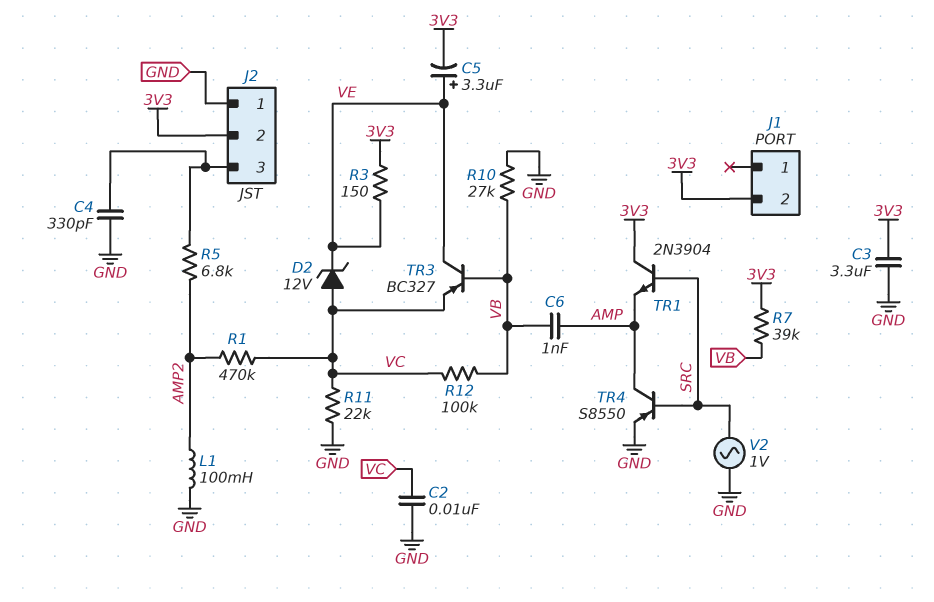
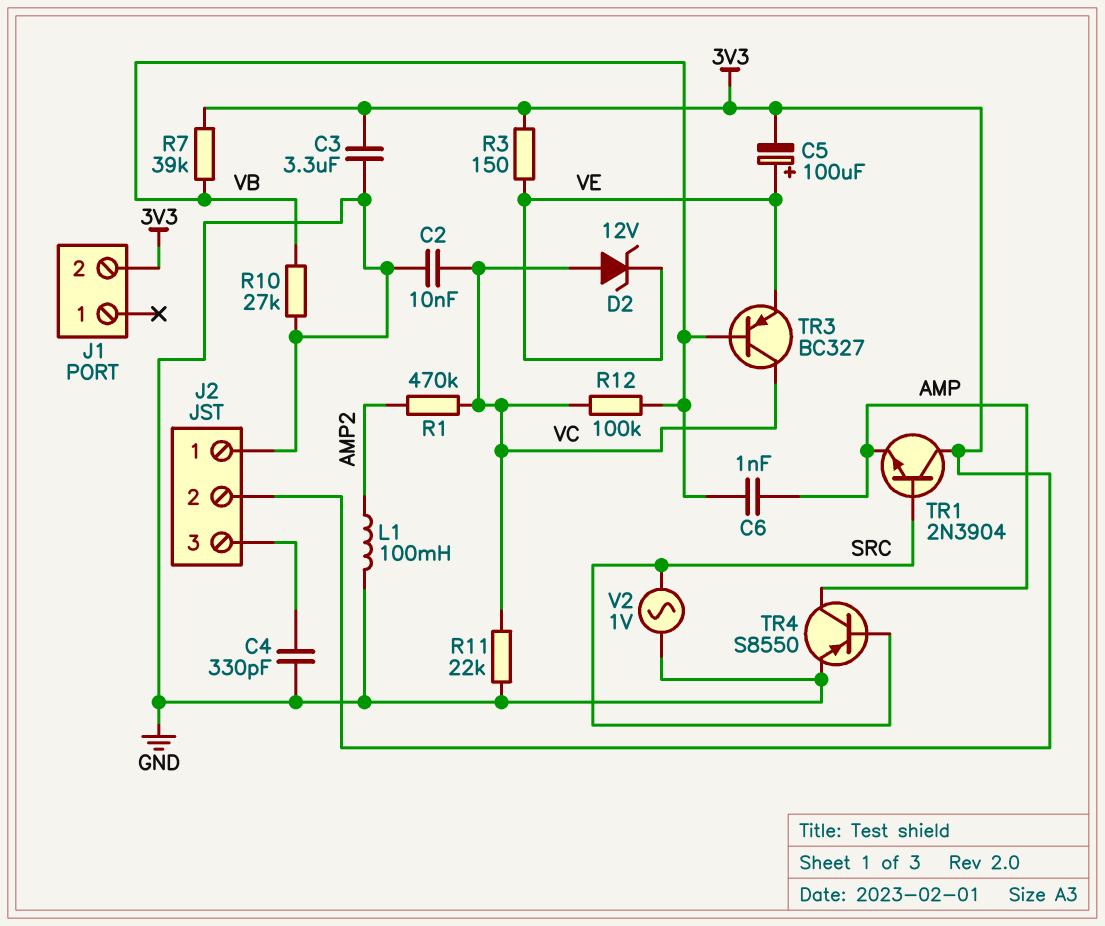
C5: 3.3uF (plus VE, minus 3V3) -> 100uF (plus VE, minus 3V3)
R5: 6.8k (AMP2, J2/3) -> none
TR3: PNP BC327 (B VB, C VE, E VC) -> PNP BC327 (B VB, C VC, E VE)

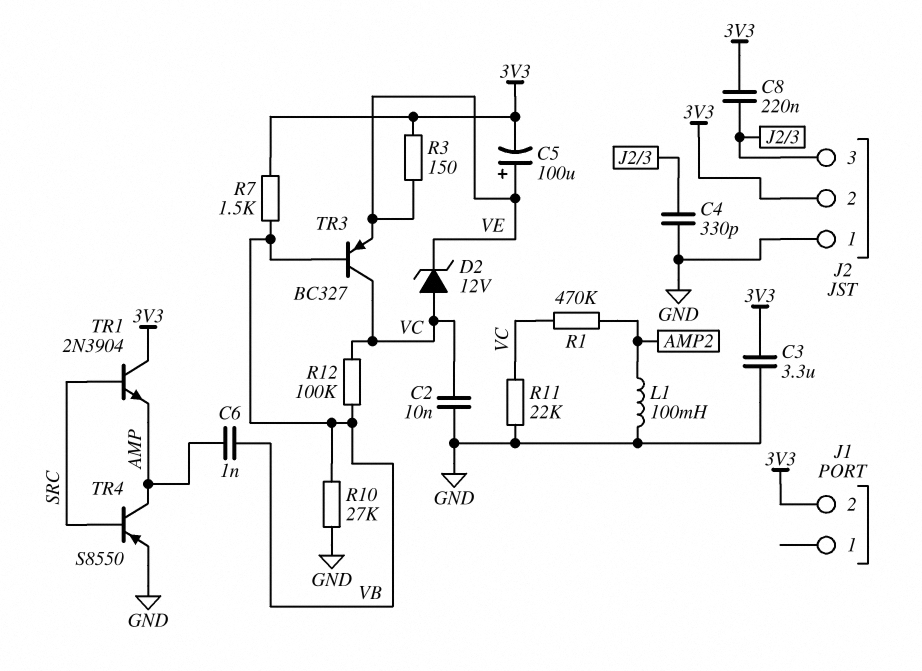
C8: none -> 220nF (3V3, J2/3)
R7: 39k (3V3, VB) -> 1.5k (3V3, VB)
V2: AC 1V (GND, SRC) -> none

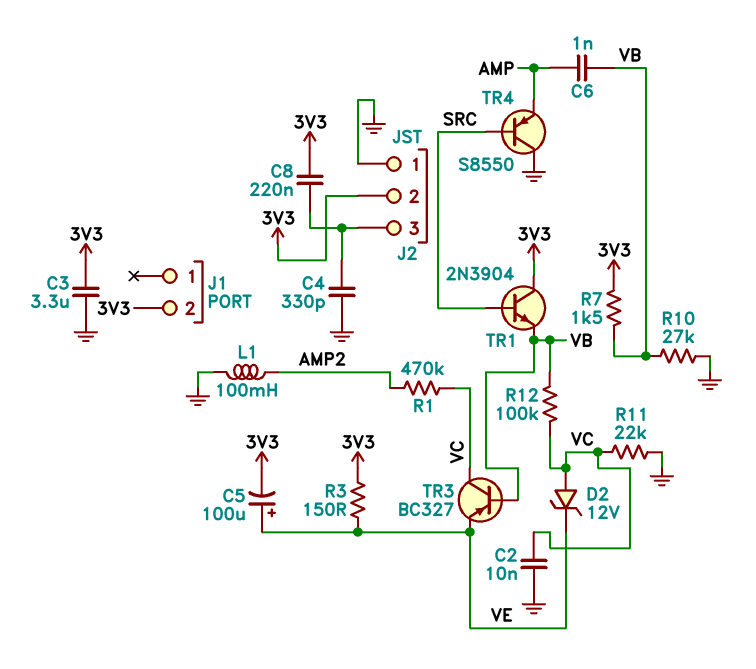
TR1: NPN 2N3904 (B SRC, C 3V3, E AMP) -> NPN 2N3904 (B SRC, C 3V3, E VB)
TR4: PNP S8550 (B SRC, C AMP, E GND) -> PNP S8550 (B SRC, C GND, E AMP)

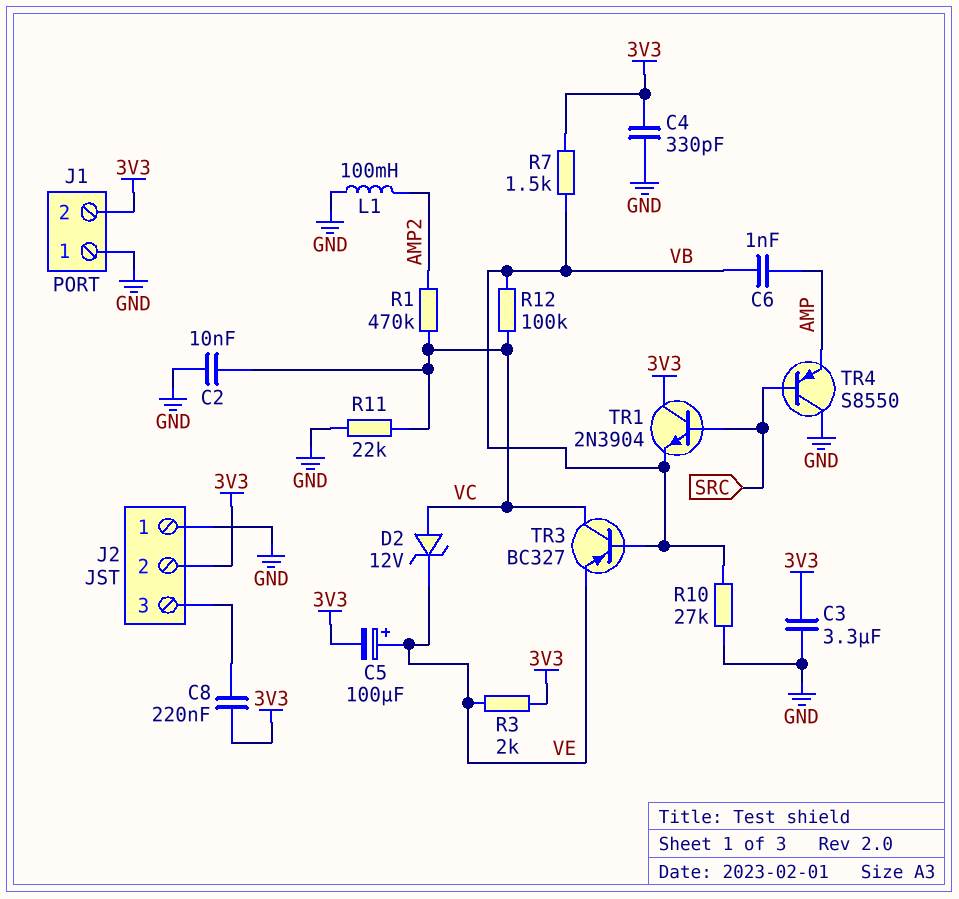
C4: 330pF (GND, J2/3) -> 330pF (3V3, GND)
J1 pin 1: none -> GND
R3: 150 (3V3, VE) -> 2k (3V3, VE)

